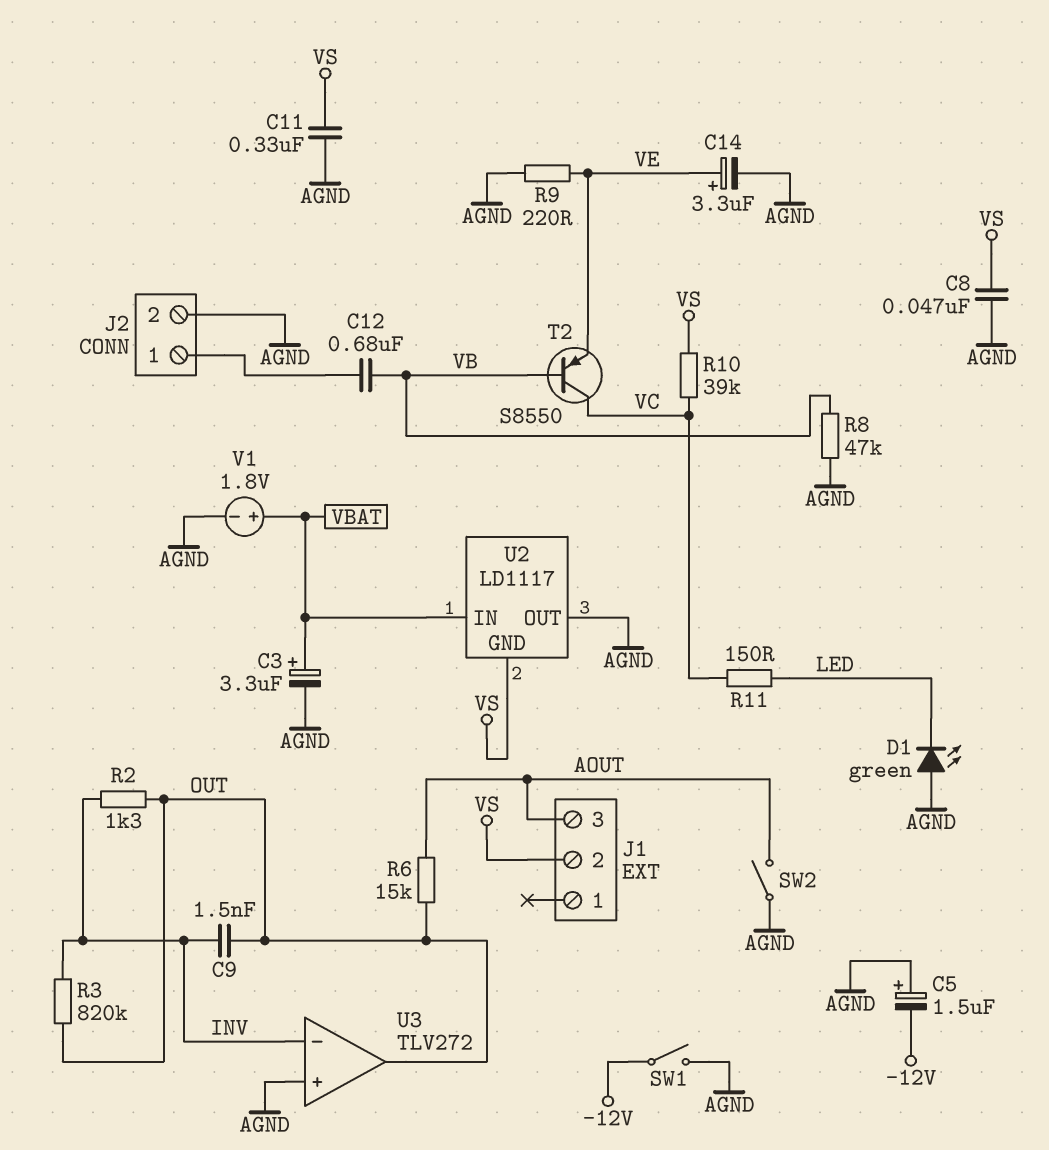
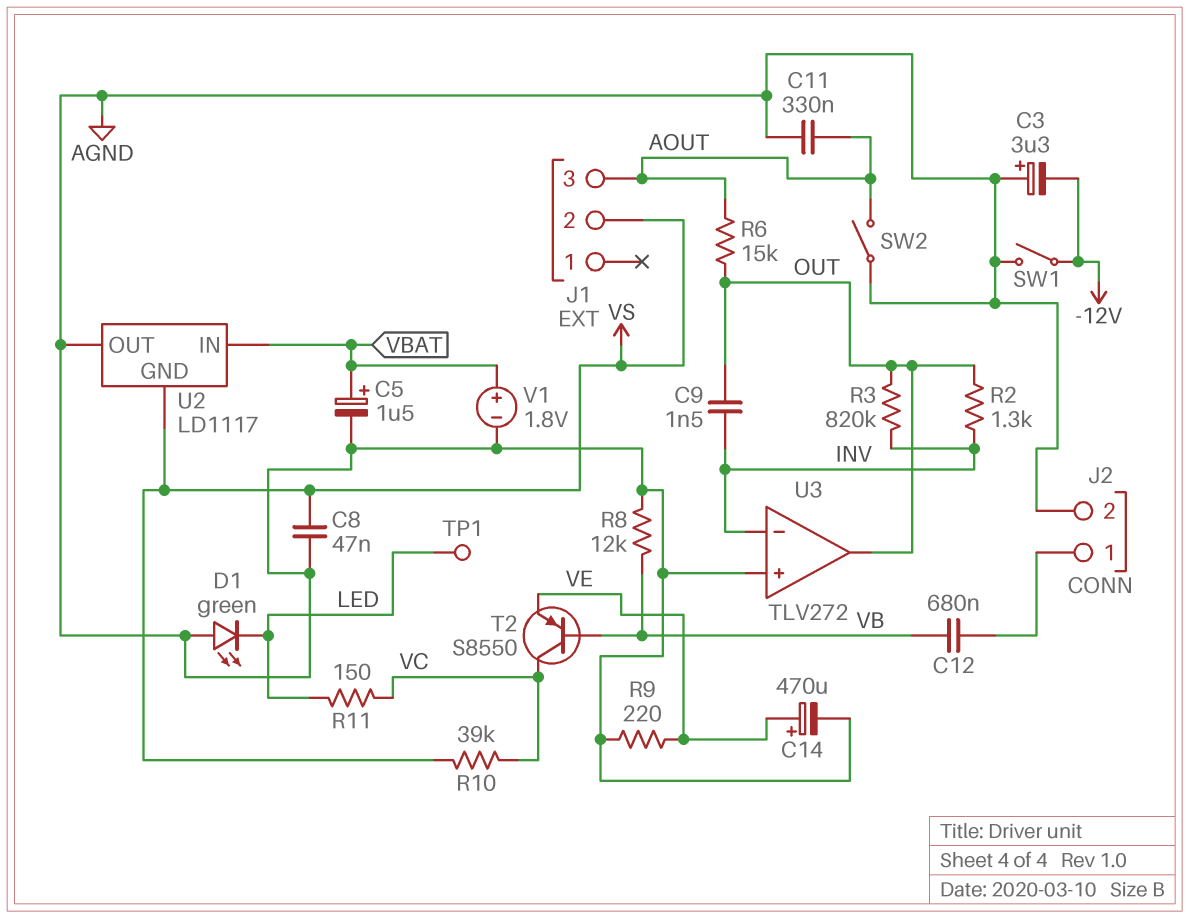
C3: 3.3uF (plus VBAT, minus AGND) -> 3.3uF (plus AGND, minus -12V)
C5: 1.5uF (plus AGND, minus -12V) -> 1.5uF (plus VBAT, minus AGND)
C11: 330nF (AGND, VS) -> 330nF (AGND, AOUT)
C14: 3.3uF (plus VE, minus AGND) -> 470uF (plus VE, minus AGND)
R8: 47k (AGND, VB) -> 12k (AGND, VB)
TP1: none -> test point (LED)

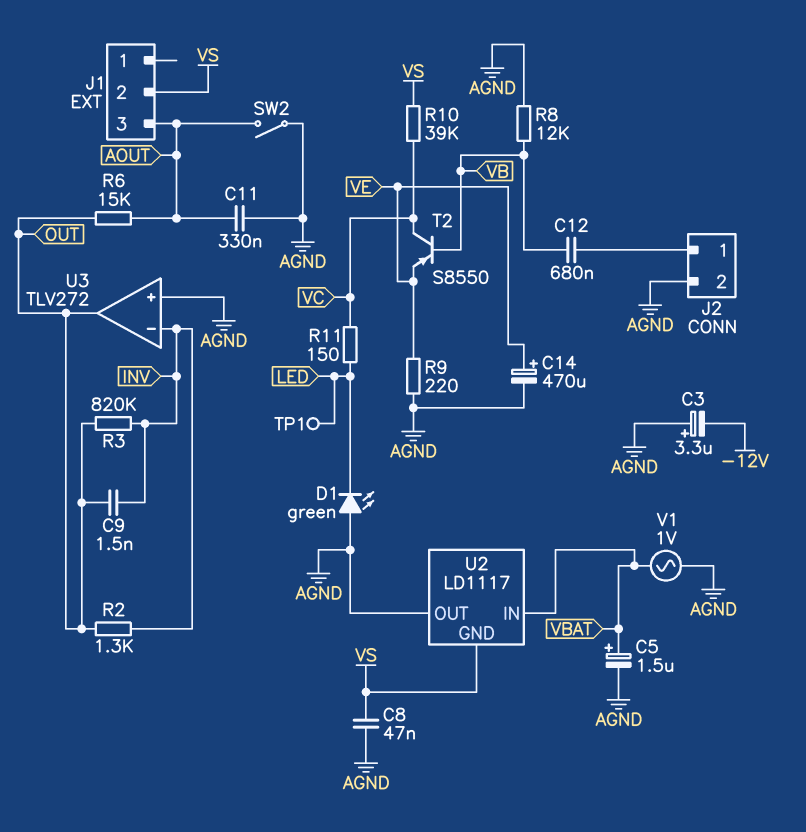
SW1: switch (-12V, AGND) -> none
V1: 1.8V (plus VBAT, minus AGND) -> AC 1V (AGND, VBAT)

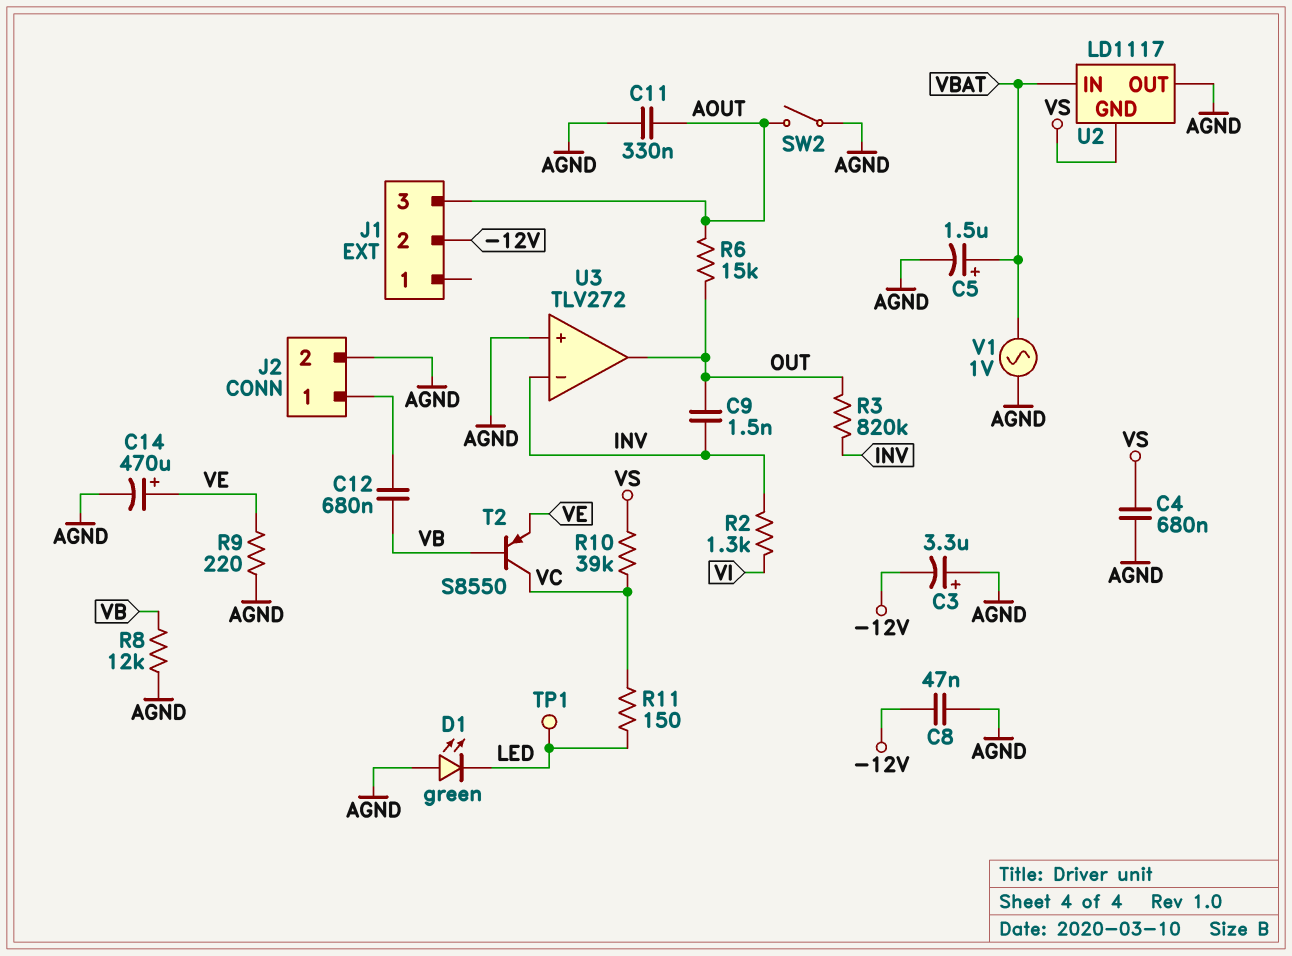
C4: none -> 680nF (AGND, VS)
C8: 47nF (AGND, VS) -> 47nF (-12V, AGND)
J1 pin 2: VS -> -12V
R2: 1.3k (INV, OUT) -> 1.3k (INV, VI)

